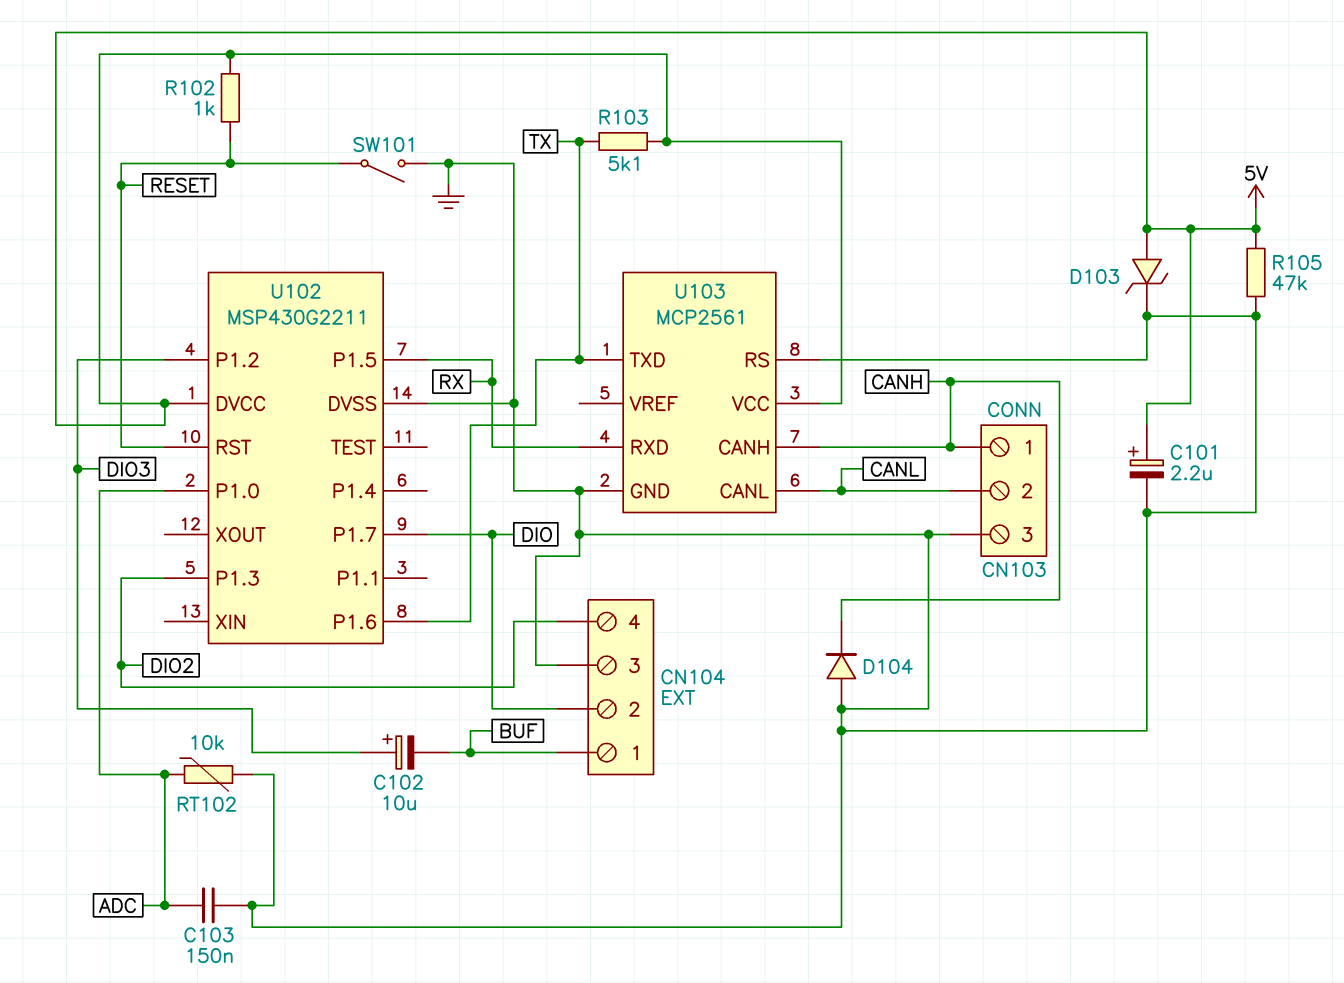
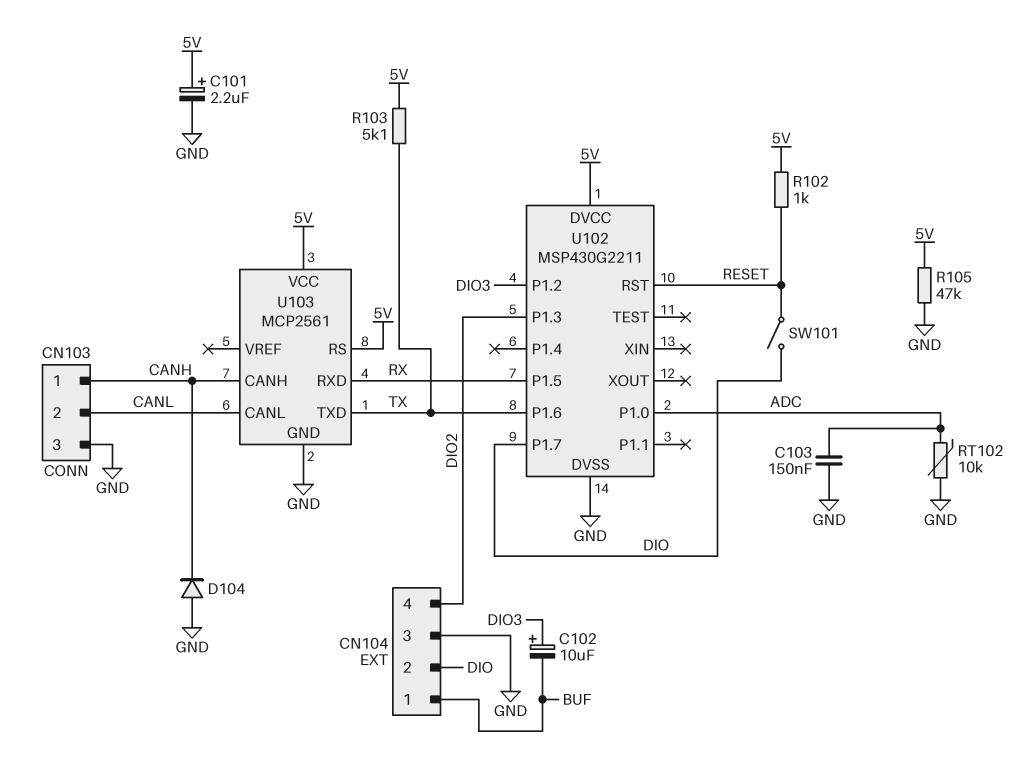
D103: zener (A 5V, K GND) -> none
SW101: switch (GND, RESET) -> switch (DIO, RESET)
U103 pin RS: GND -> 5V

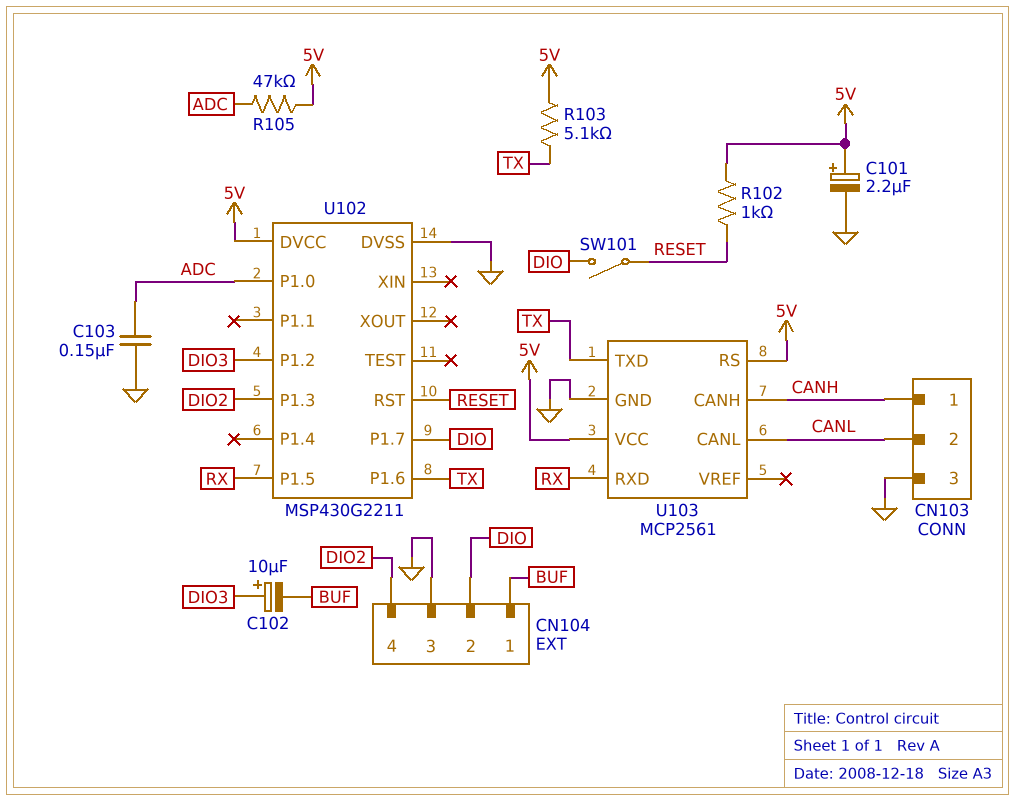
D104: diode (A GND, K CANH) -> none
R105: 47k (5V, GND) -> 47k (5V, ADC)
RT102: 10k (ADC, GND) -> none

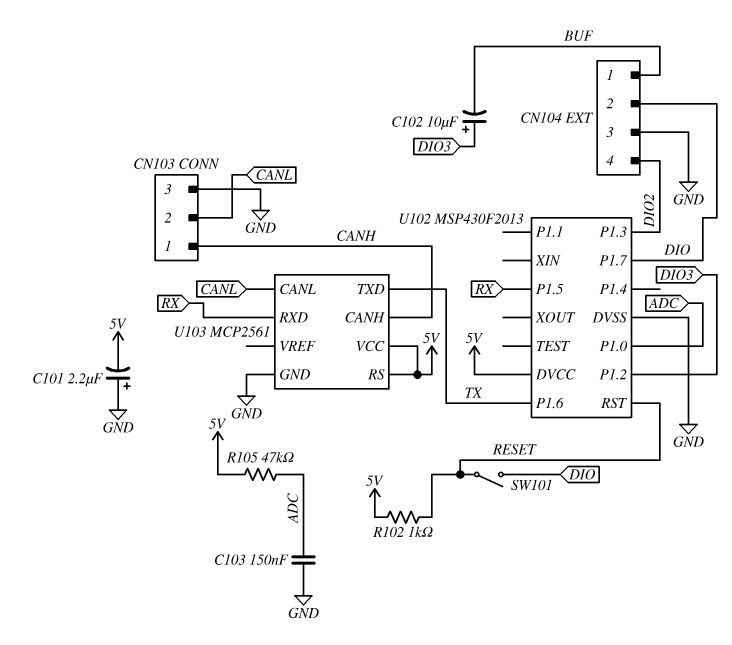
C101: 2.2uF (plus 5V, minus GND) -> 2.2uF (plus GND, minus 5V)
R103: 5.1k (5V, TX) -> none
U102: MSP430G2211 -> MSP430F2013

